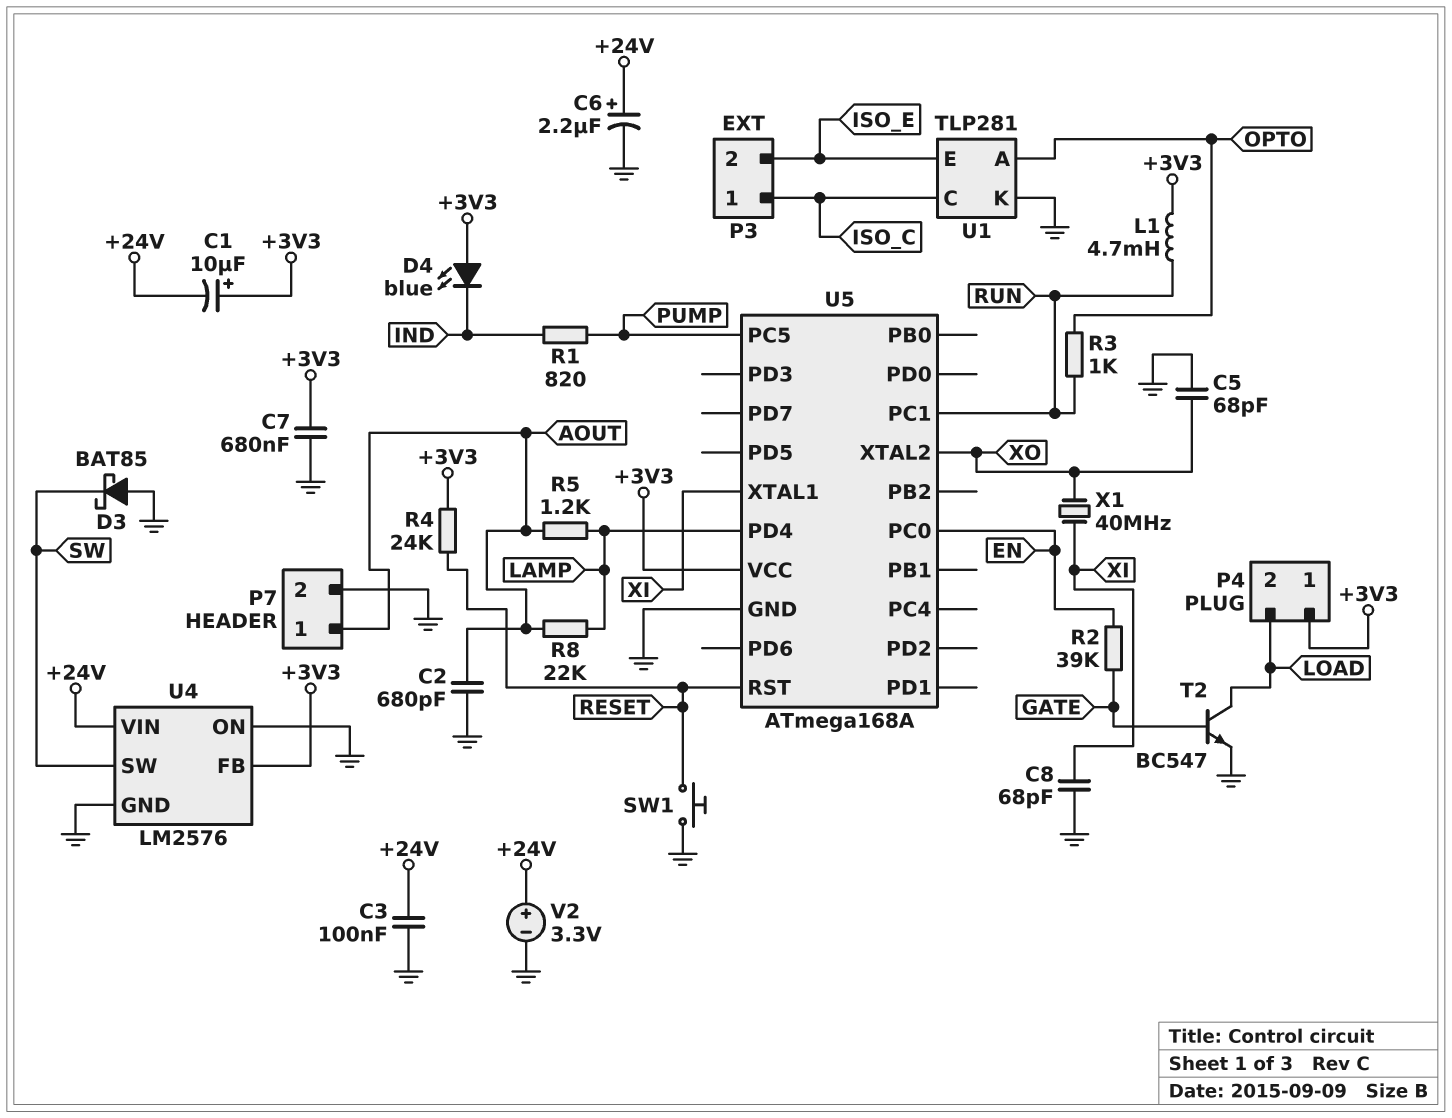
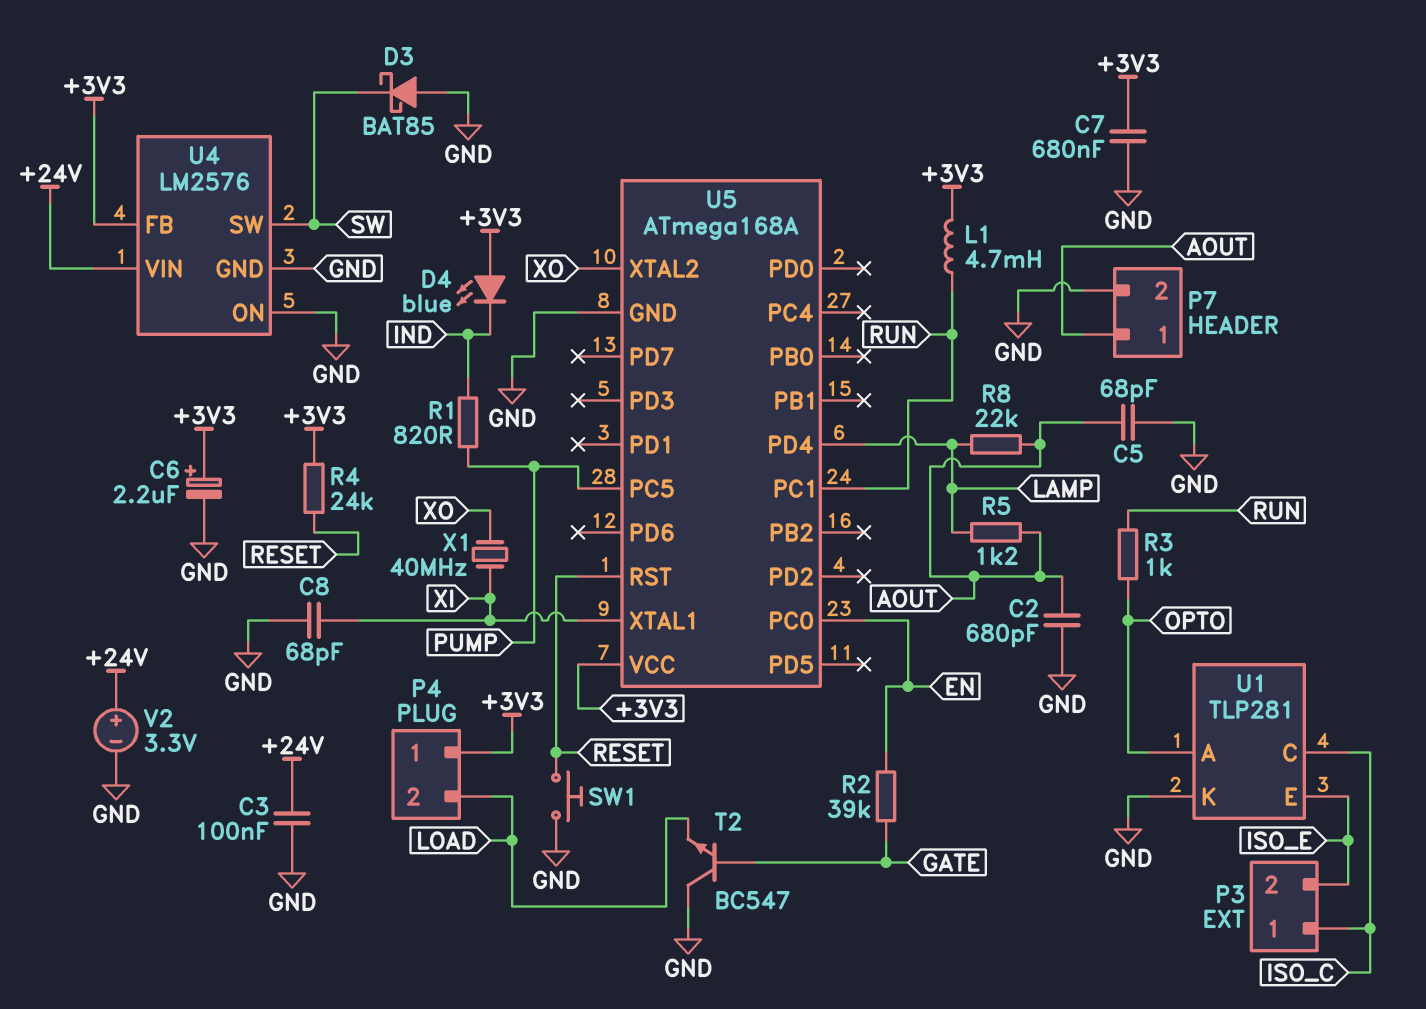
C1: 10uF (plus +3V3, minus +24V) -> none
C5: 68pF (GND, XO) -> 68pF (AOUT, GND)
C6: 2.2uF (plus +24V, minus GND) -> 2.2uF (plus +3V3, minus GND)
T2: NPN BC547 (B GATE, C LOAD, E GND) -> NPN BC547 (B GATE, C GND, E LOAD)

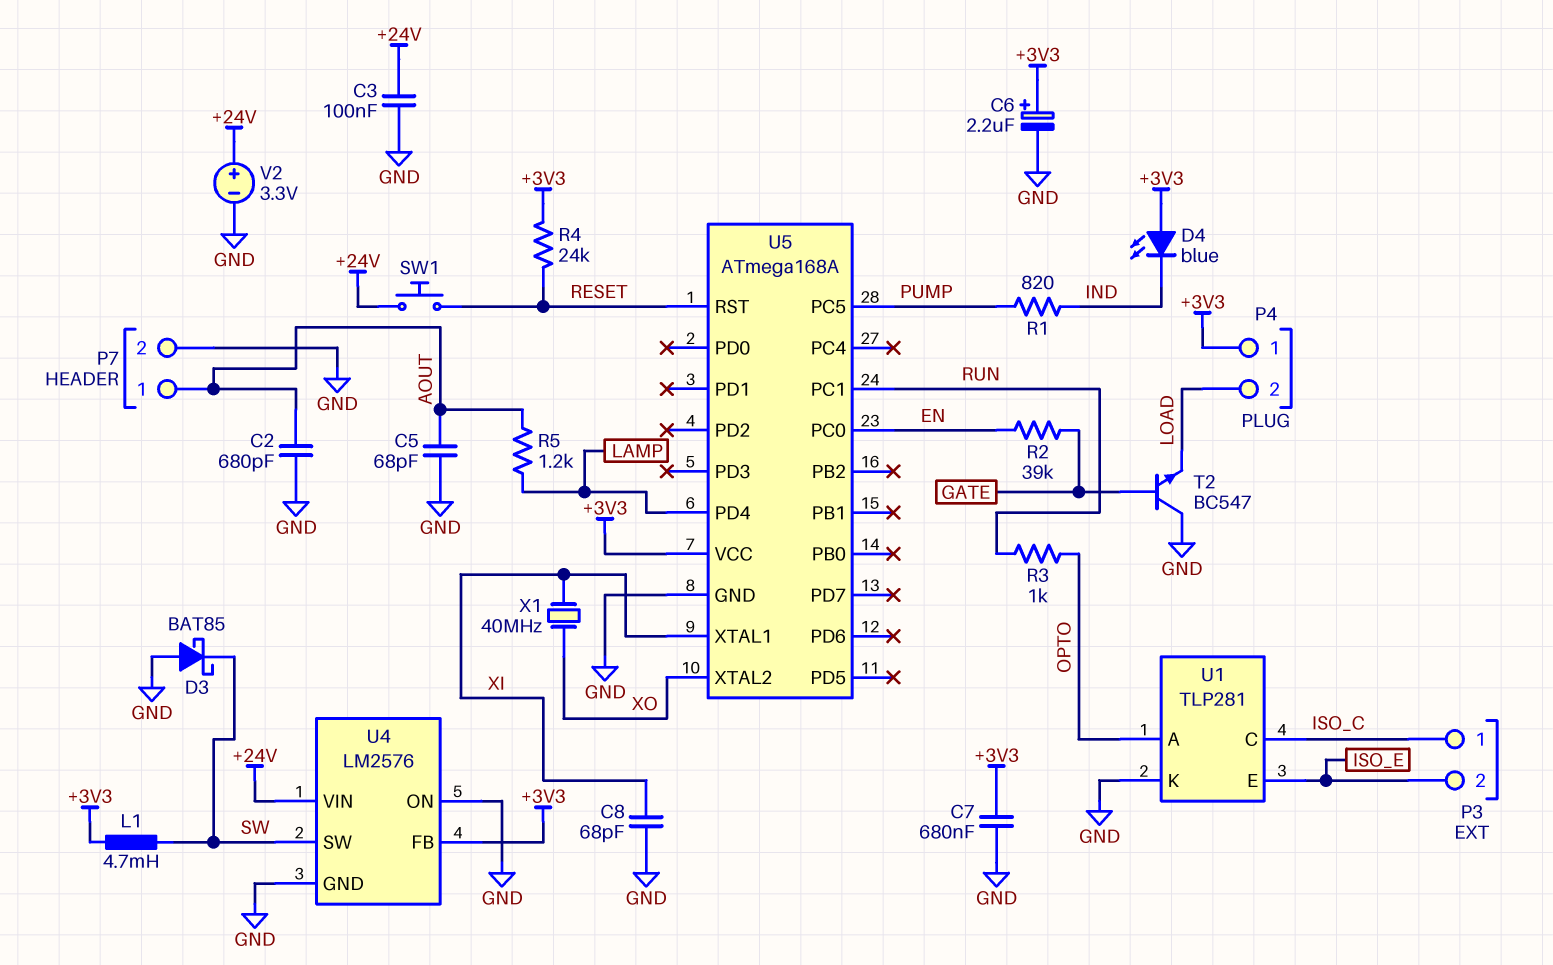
L1: 4.7mH (+3V3, RUN) -> 4.7mH (+3V3, SW)
R8: 22k (AOUT, LAMP) -> none
SW1: button (GND, RESET) -> button (+24V, RESET)

